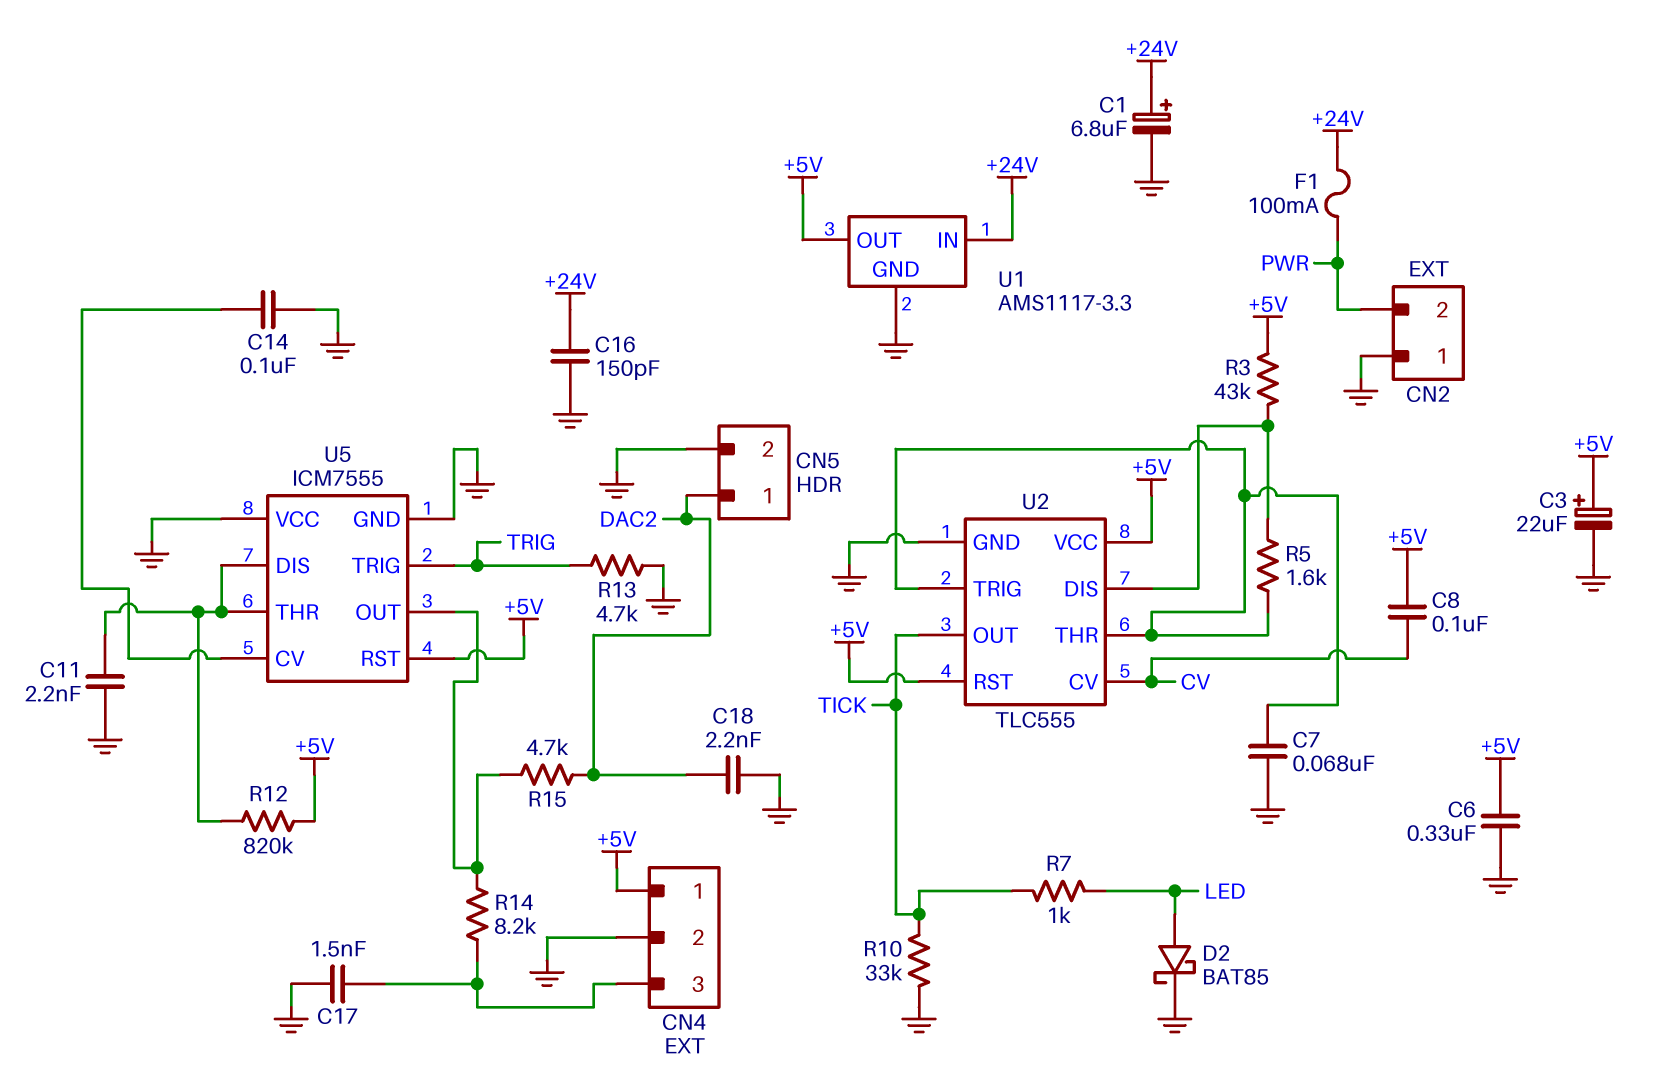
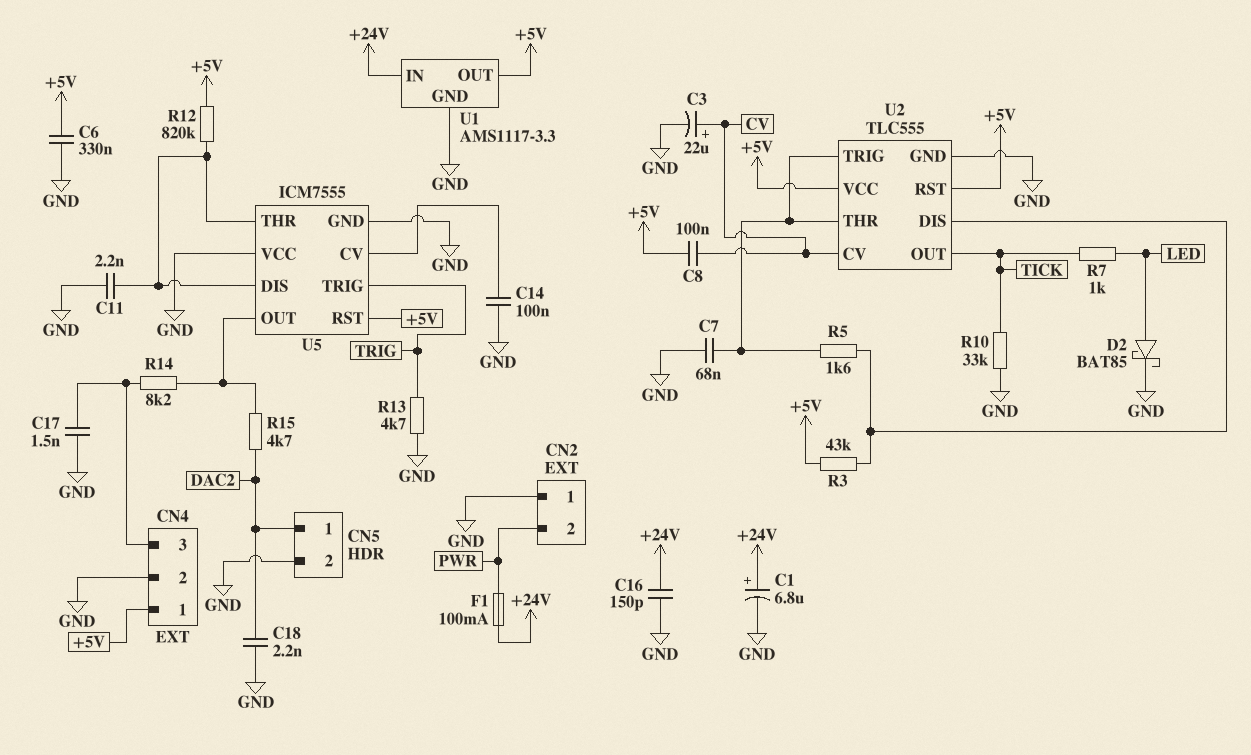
C3: 22uF (plus +5V, minus GND) -> 22uF (plus CV, minus GND)

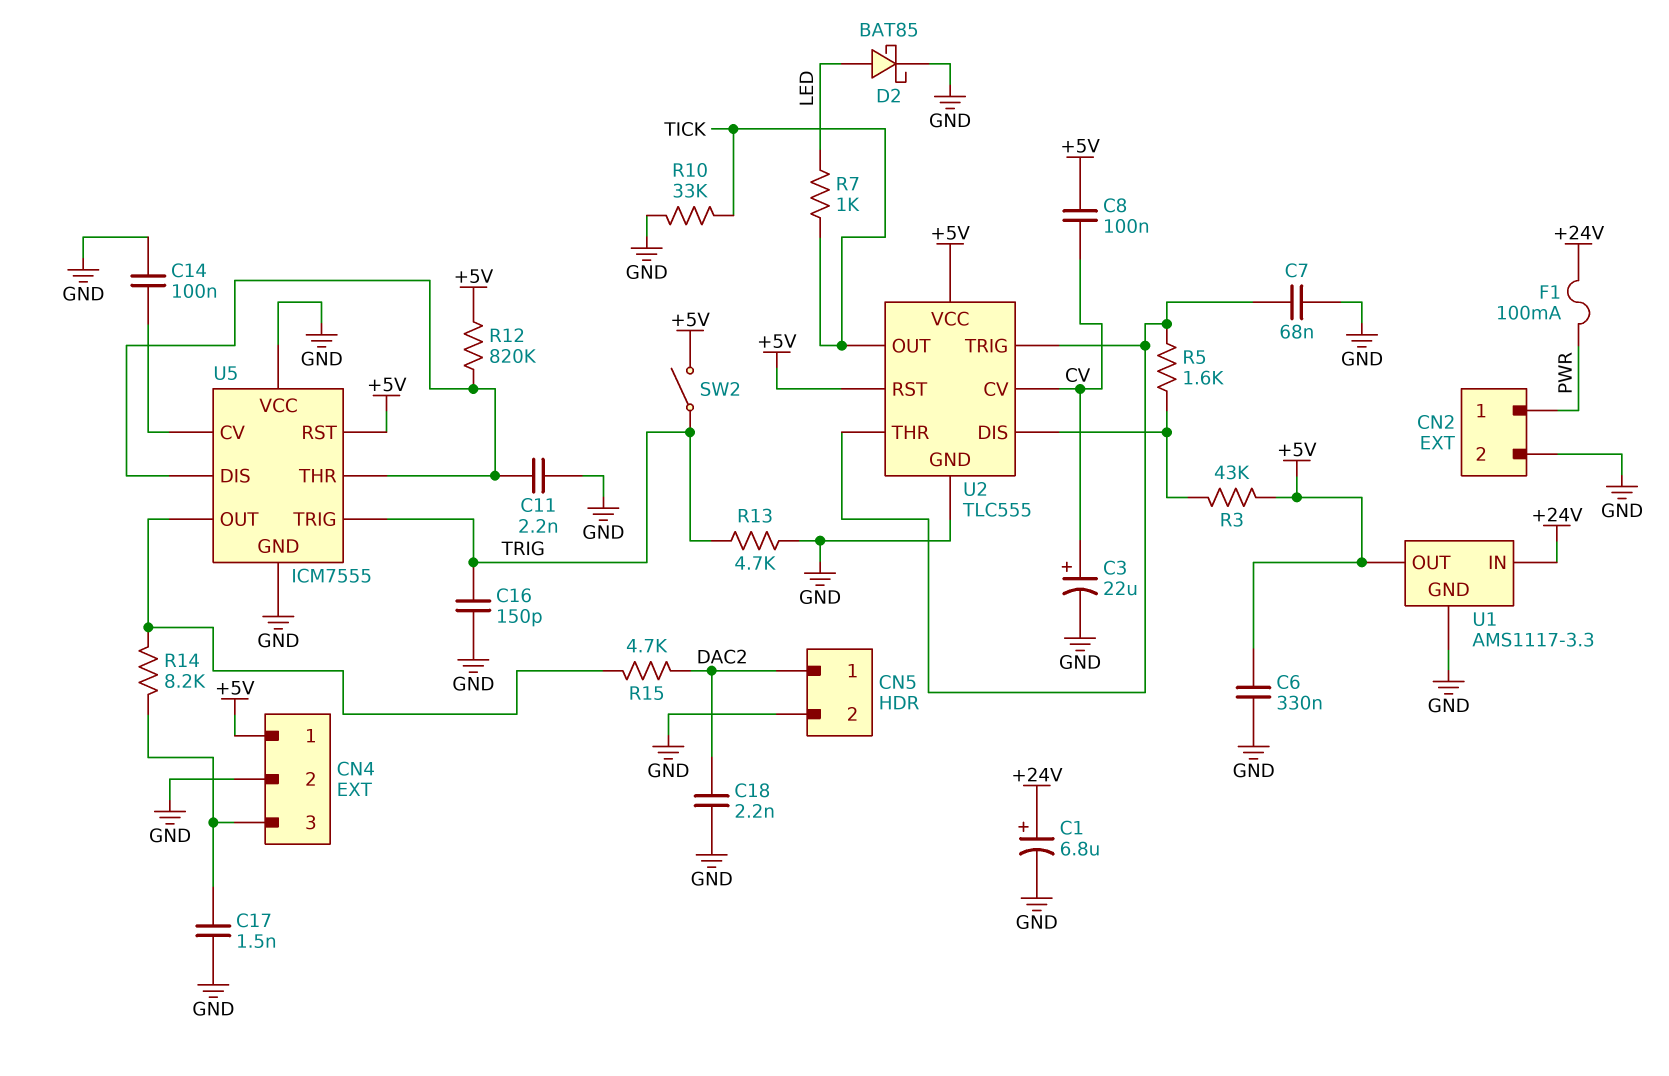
C16: 150pF (+24V, GND) -> 150pF (GND, TRIG)
CN2 pin 1: GND -> PWR
CN2 pin 2: PWR -> GND
SW2: none -> switch (+5V, TRIG)

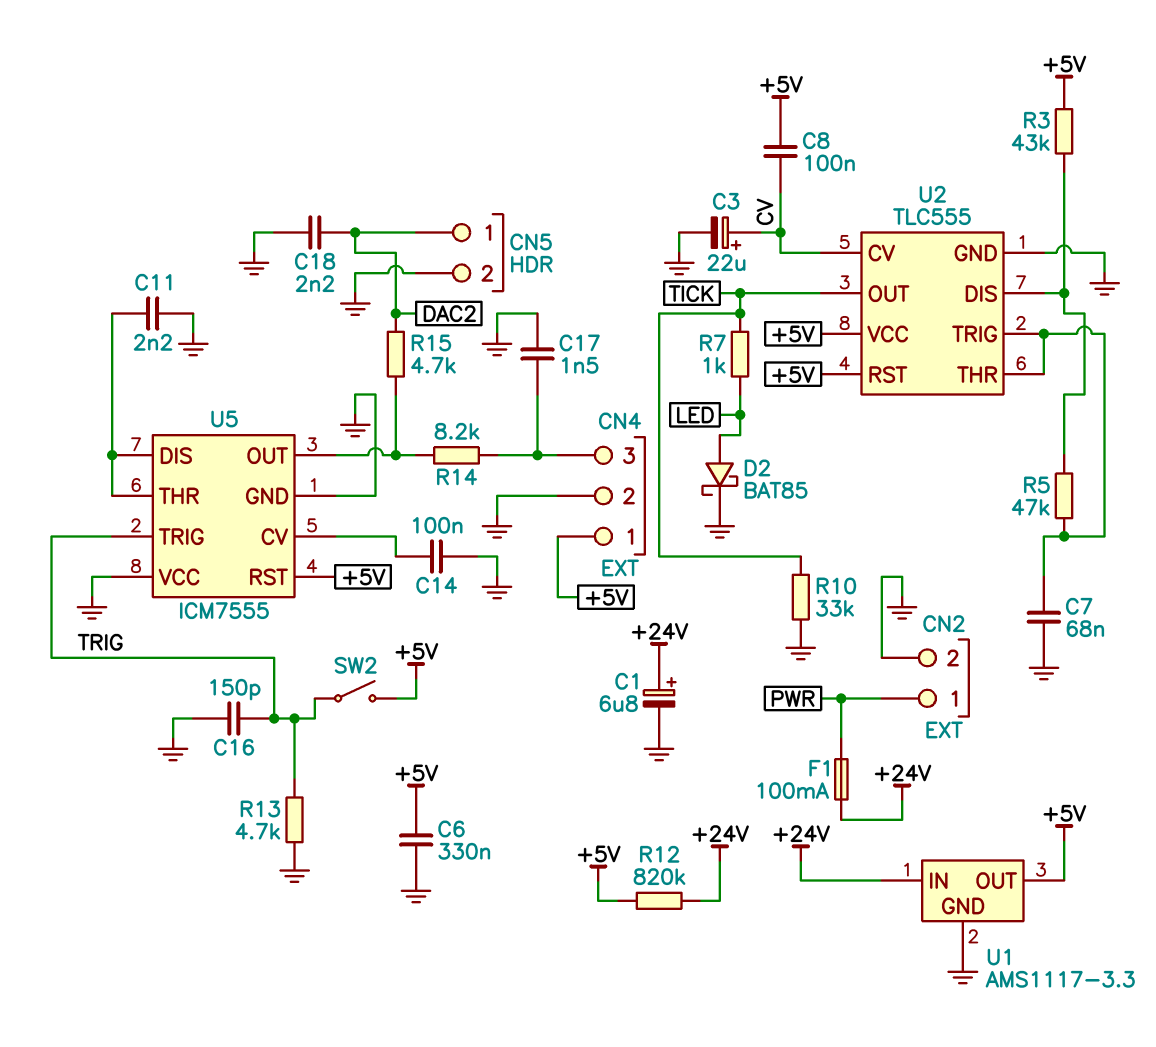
R5: 1.6k (U2/DIS, U2/THR) -> 47k (U2/DIS, U2/THR)
R12: 820k (+5V, U5/DIS) -> 820k (+5V, +24V)

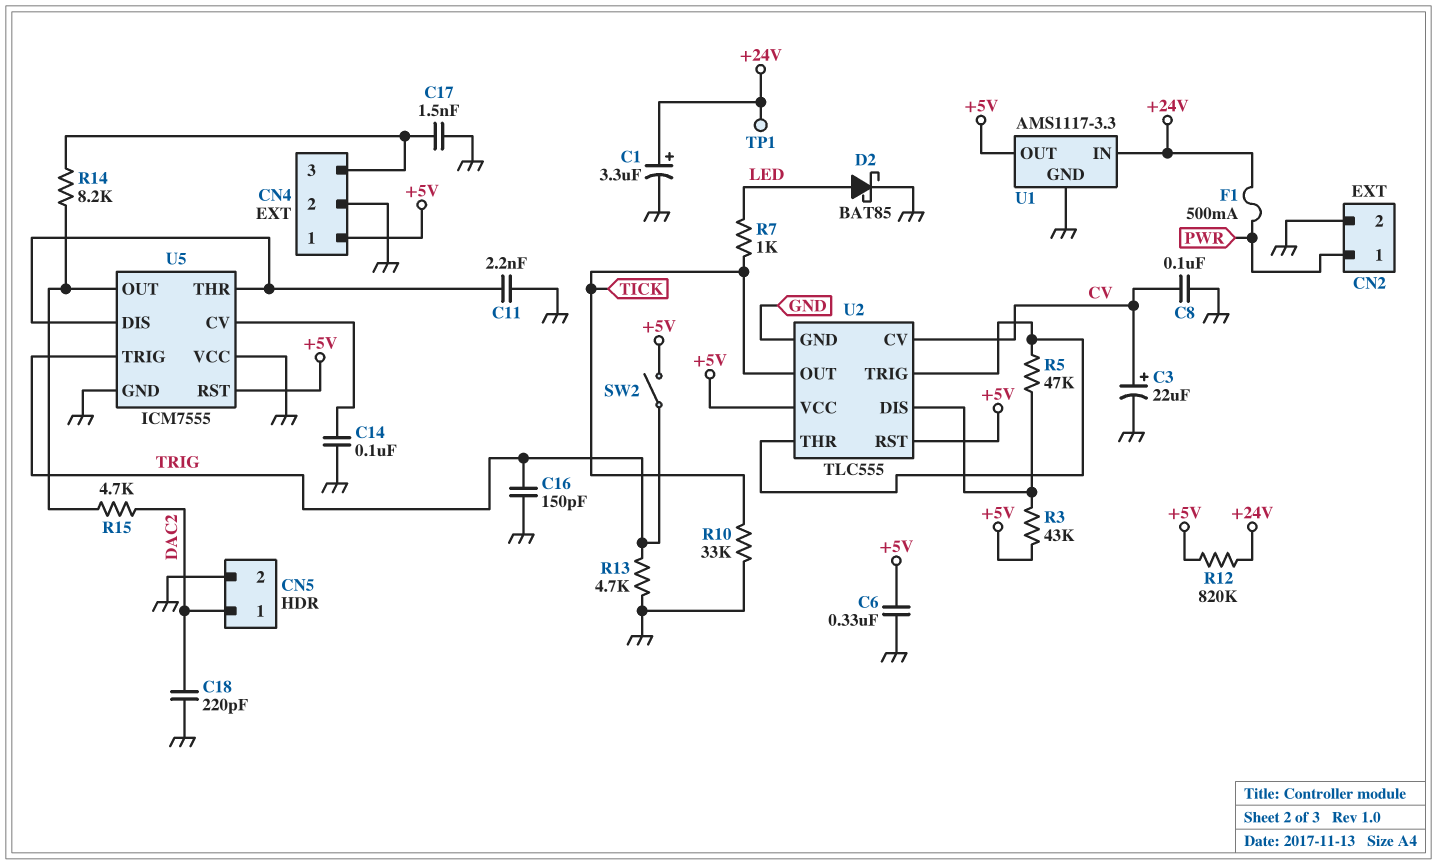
C1: 6.8uF (plus +24V, minus GND) -> 3.3uF (plus +24V, minus GND)
C7: 68nF (GND, U2/THR) -> none
C8: 100nF (+5V, CV) -> 100nF (CV, GND)
C18: 2.2nF (DAC2, GND) -> 220pF (DAC2, GND)
F1: 100mA (+24V, PWR) -> 500mA (+24V, PWR)
TP1: none -> test point (+24V)

